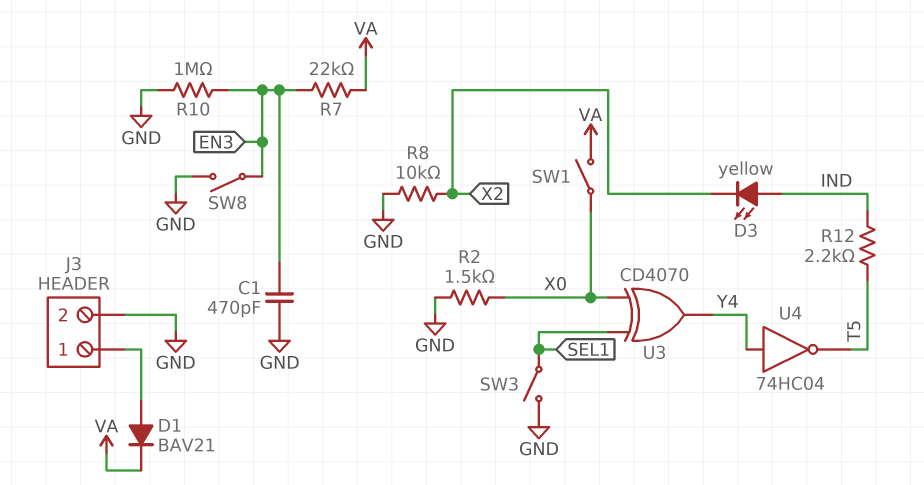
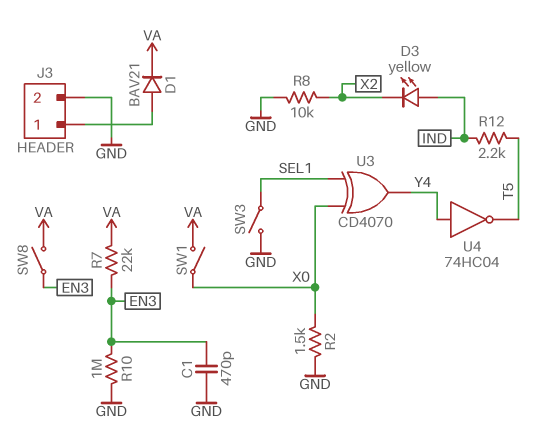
SW8: switch (EN3, GND) -> switch (EN3, VA)

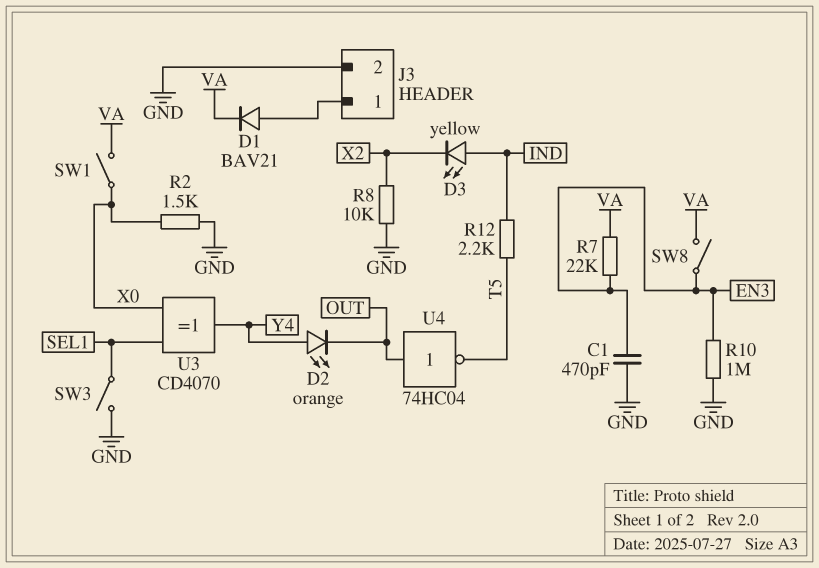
D2: none -> LED orange (A Y4, K OUT)
U4: NOT 74HC04 (in Y4, out T5) -> NOT 74HC04 (in OUT, out T5)

